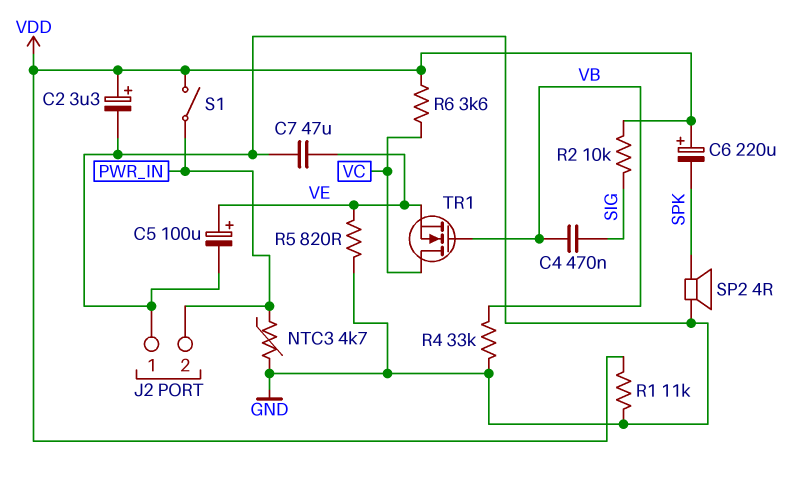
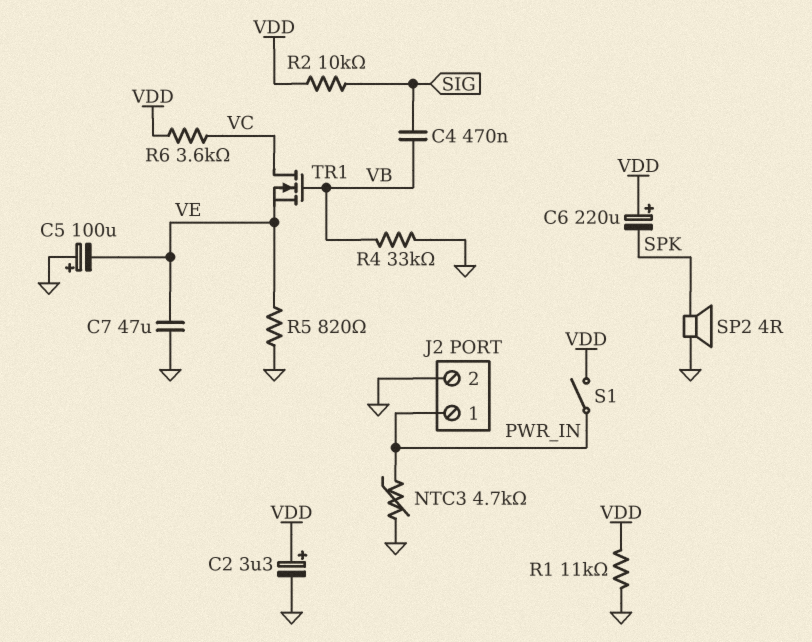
C5: 100uF (plus VE, minus GND) -> 100uF (plus GND, minus VE)
J2 pin 1: GND -> PWR_IN
J2 pin 2: PWR_IN -> GND

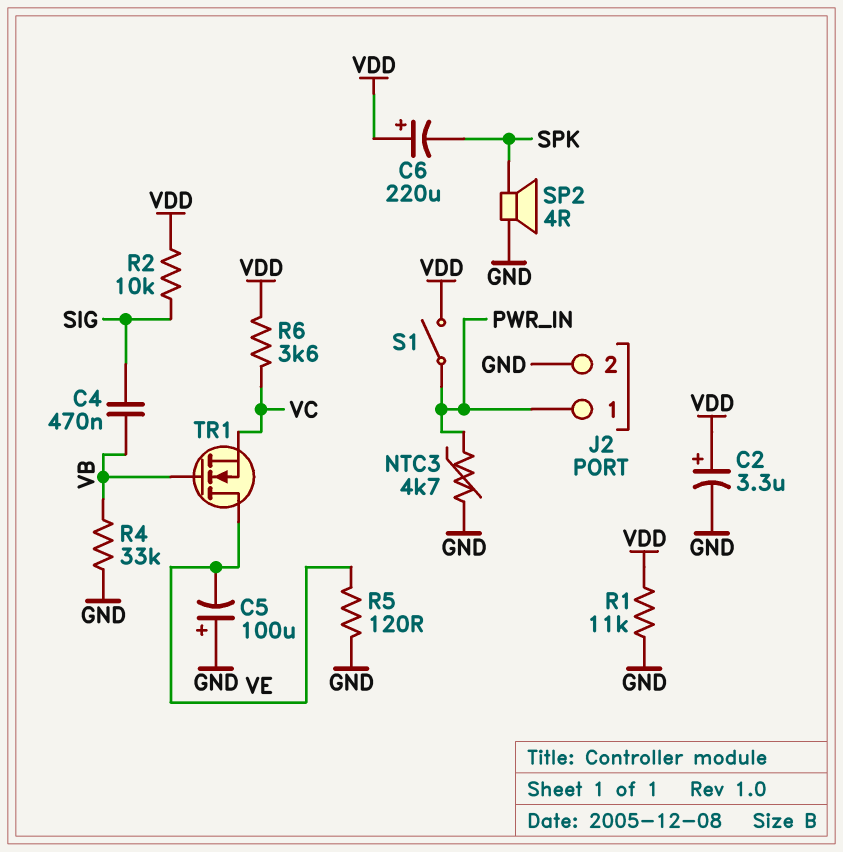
C7: 47uF (GND, VE) -> none
R5: 820 (GND, VE) -> 120 (GND, VE)
TR1: NMOS (G VB, D VC, S VE) -> NMOS (G VB, D VE, S VC)

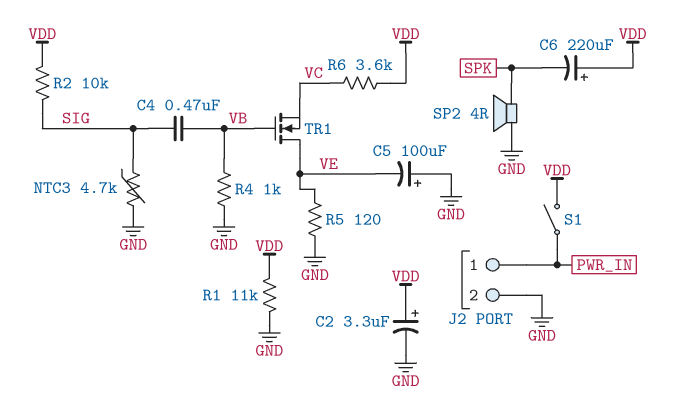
NTC3: 4.7k (GND, PWR_IN) -> 4.7k (GND, SIG)
R4: 33k (GND, VB) -> 1k (GND, VB)

